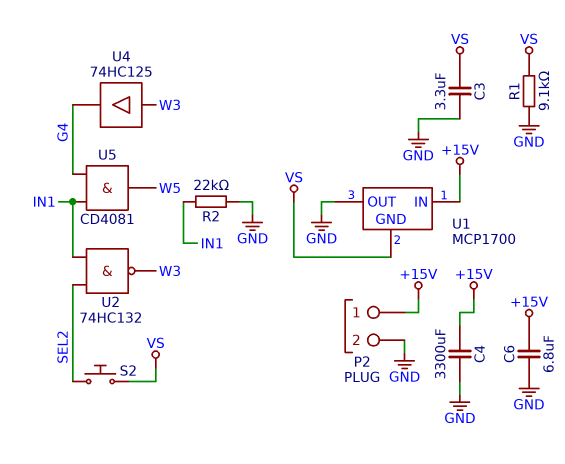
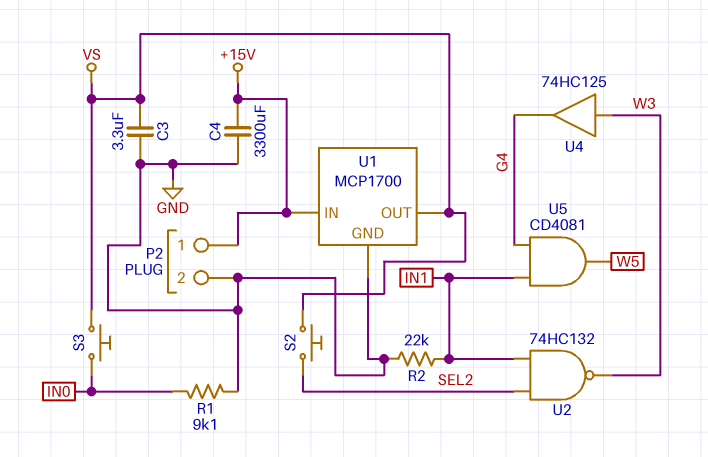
C6: 6.8uF (+15V, GND) -> none
R1: 9.1k (GND, VS) -> 9.1k (GND, IN0)
S3: none -> button (IN0, VS)
U1 pin GND: VS -> GND
U1 pin OUT: GND -> VS

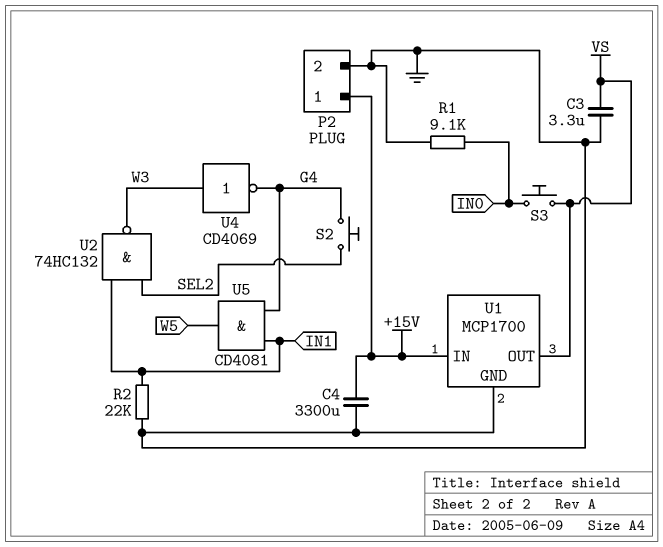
S2: button (SEL2, VS) -> button (G4, SEL2)
U4: buffer 74HC125 (in W3, out G4) -> NOT CD4069 (in W3, out G4)

